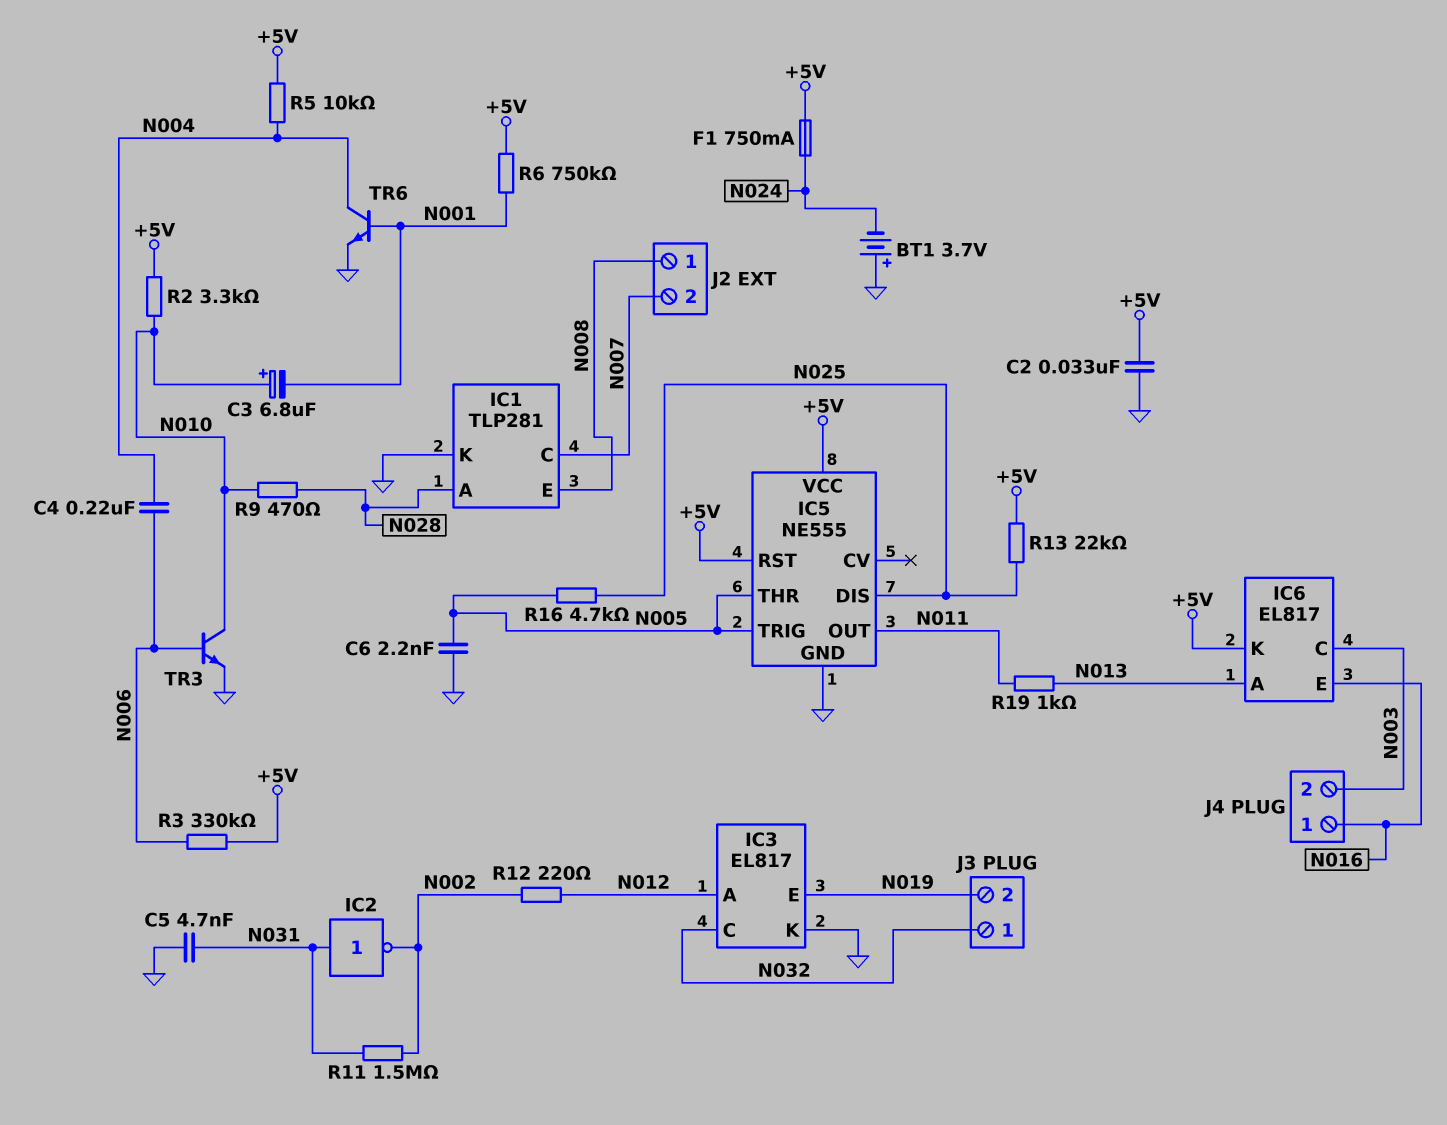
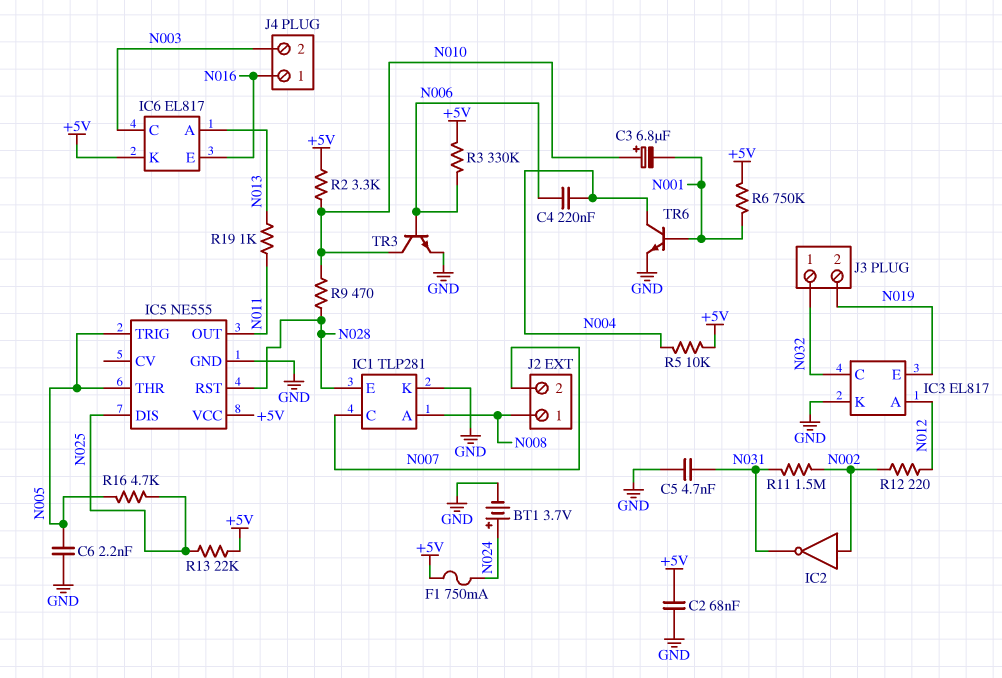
BT1: 3.7V (plus GND, minus N024) -> 3.7V (plus N024, minus GND)
C2: 33nF (+5V, GND) -> 68nF (+5V, GND)
IC1 pin A: N028 -> N008
IC1 pin E: N008 -> N028
IC2: NOT (in N031, out N002) -> NOT (in N002, out N031)
IC5 pin RST: +5V -> N028

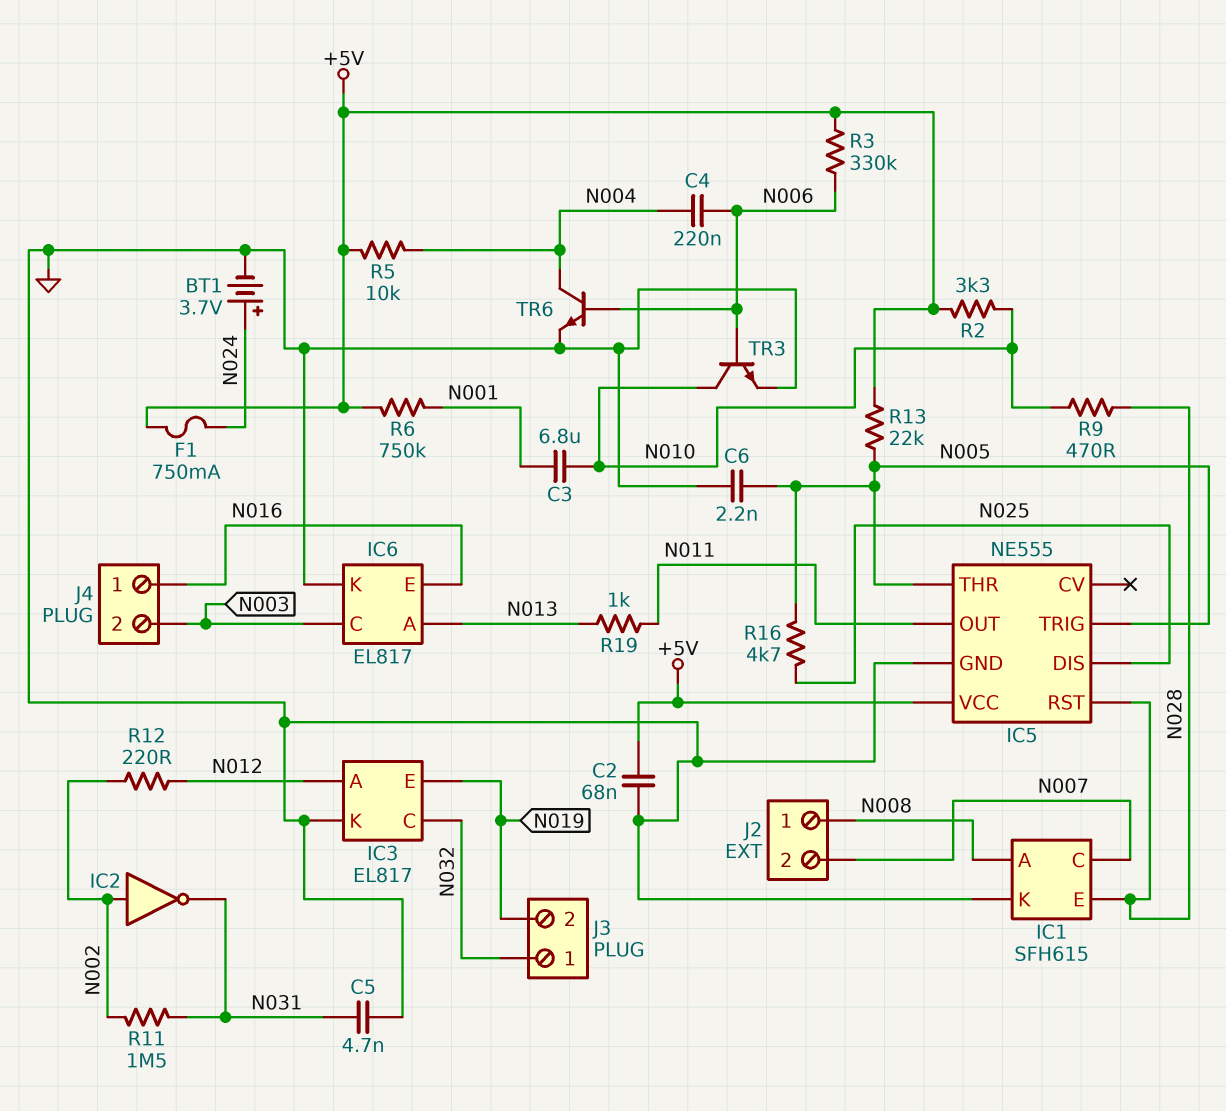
C3: 6.8uF (plus N010, minus N001) -> 6.8uF (N001, N010)
IC1: TLP281 -> SFH615
IC6 pin K: +5V -> GND
R13: 22k (+5V, N025) -> 22k (+5V, N005)
TR6: NPN (B N001, C N004, E GND) -> NPN (B N006, C N004, E GND)

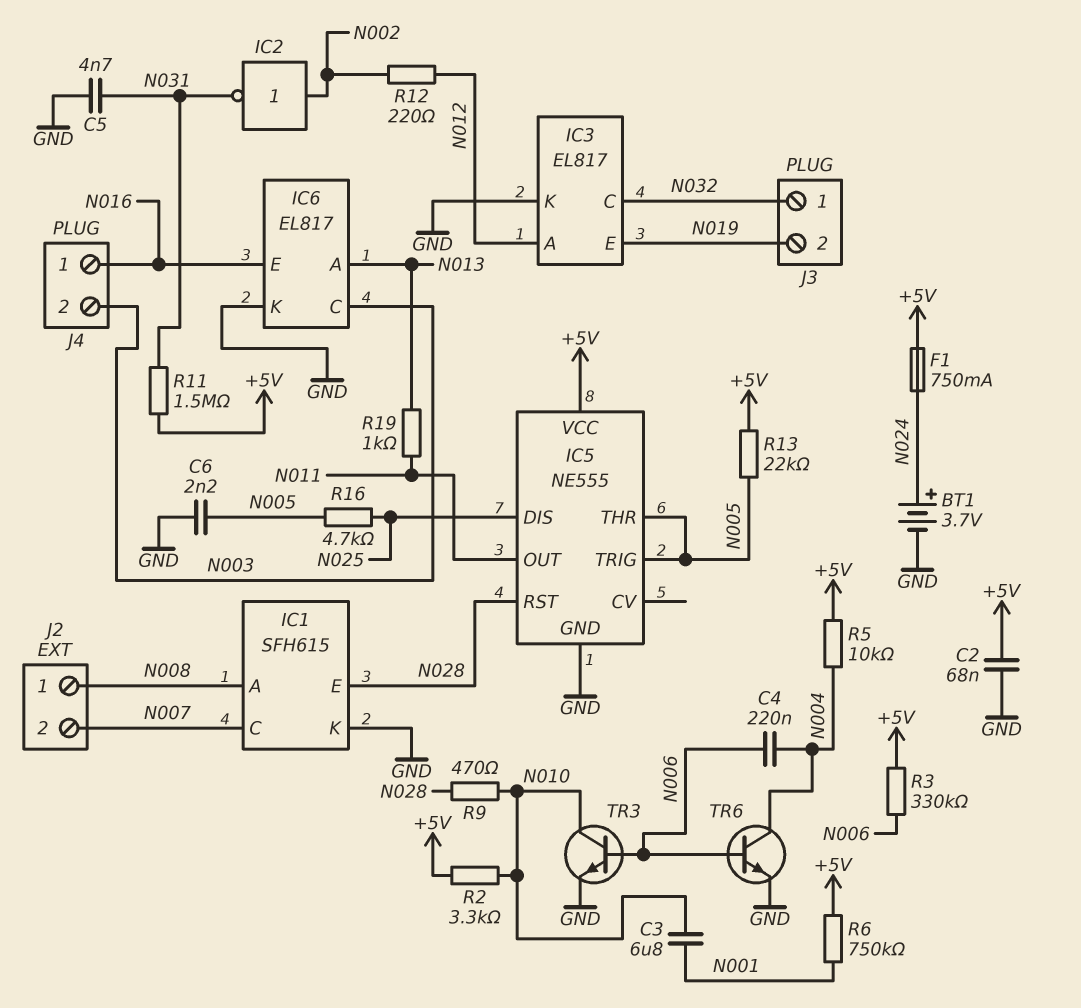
R11: 1.5M (N002, N031) -> 1.5M (+5V, N031)

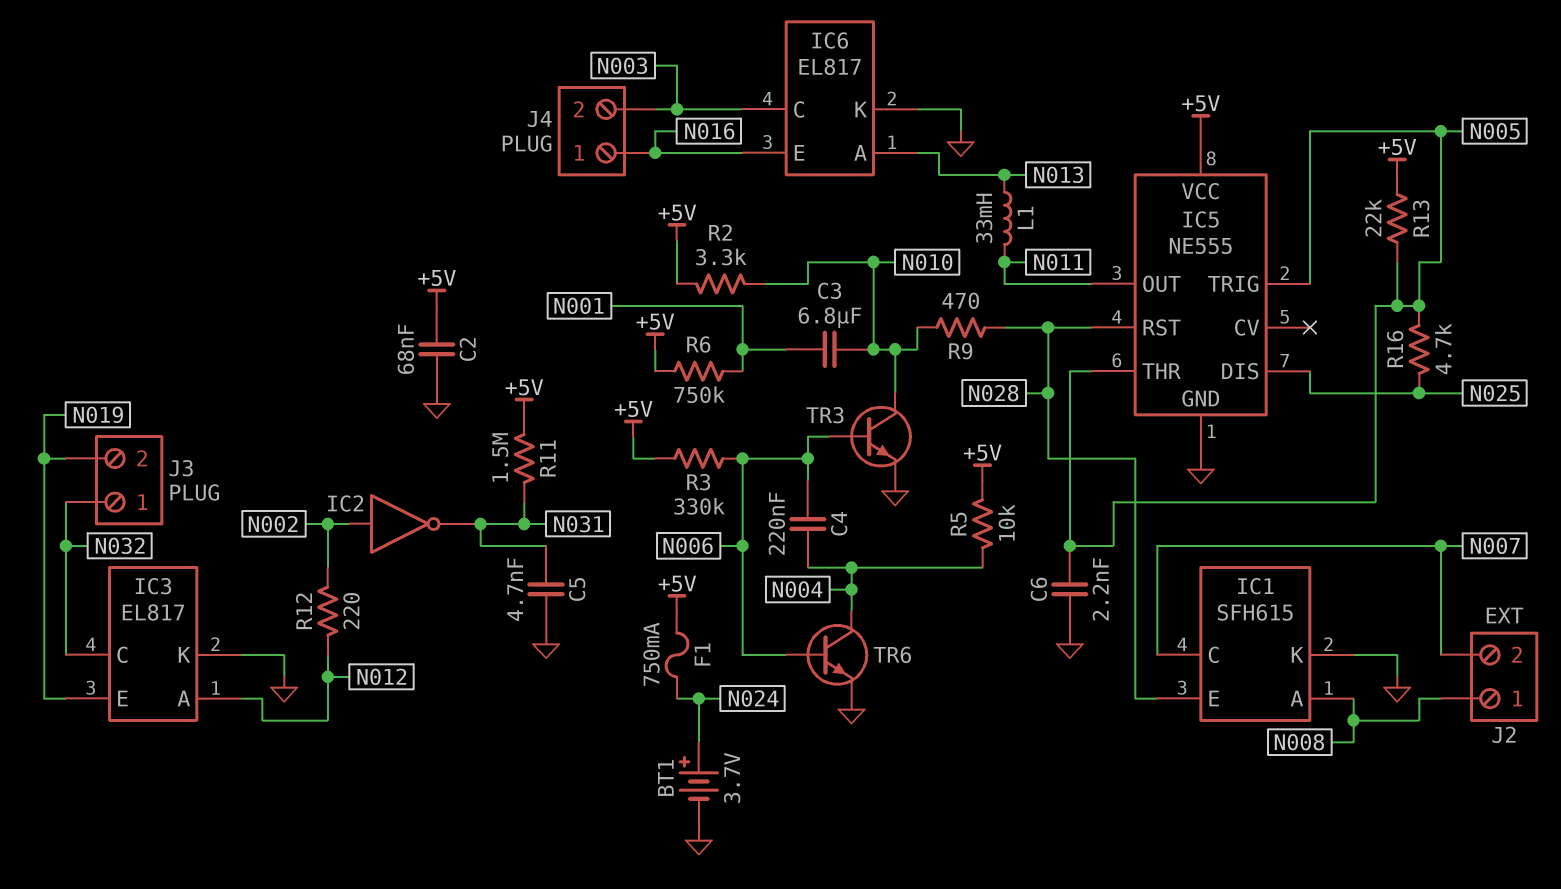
L1: none -> 33mH (N011, N013)
R19: 1k (N011, N013) -> none

